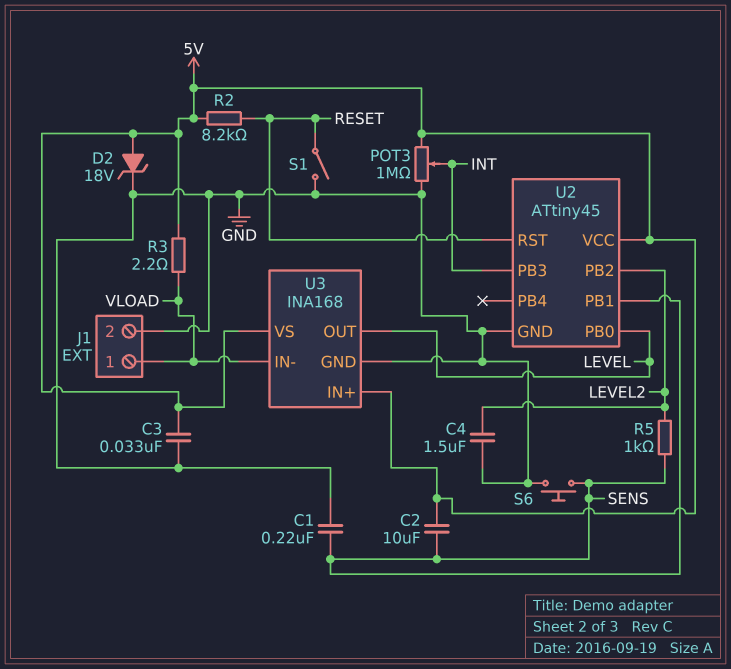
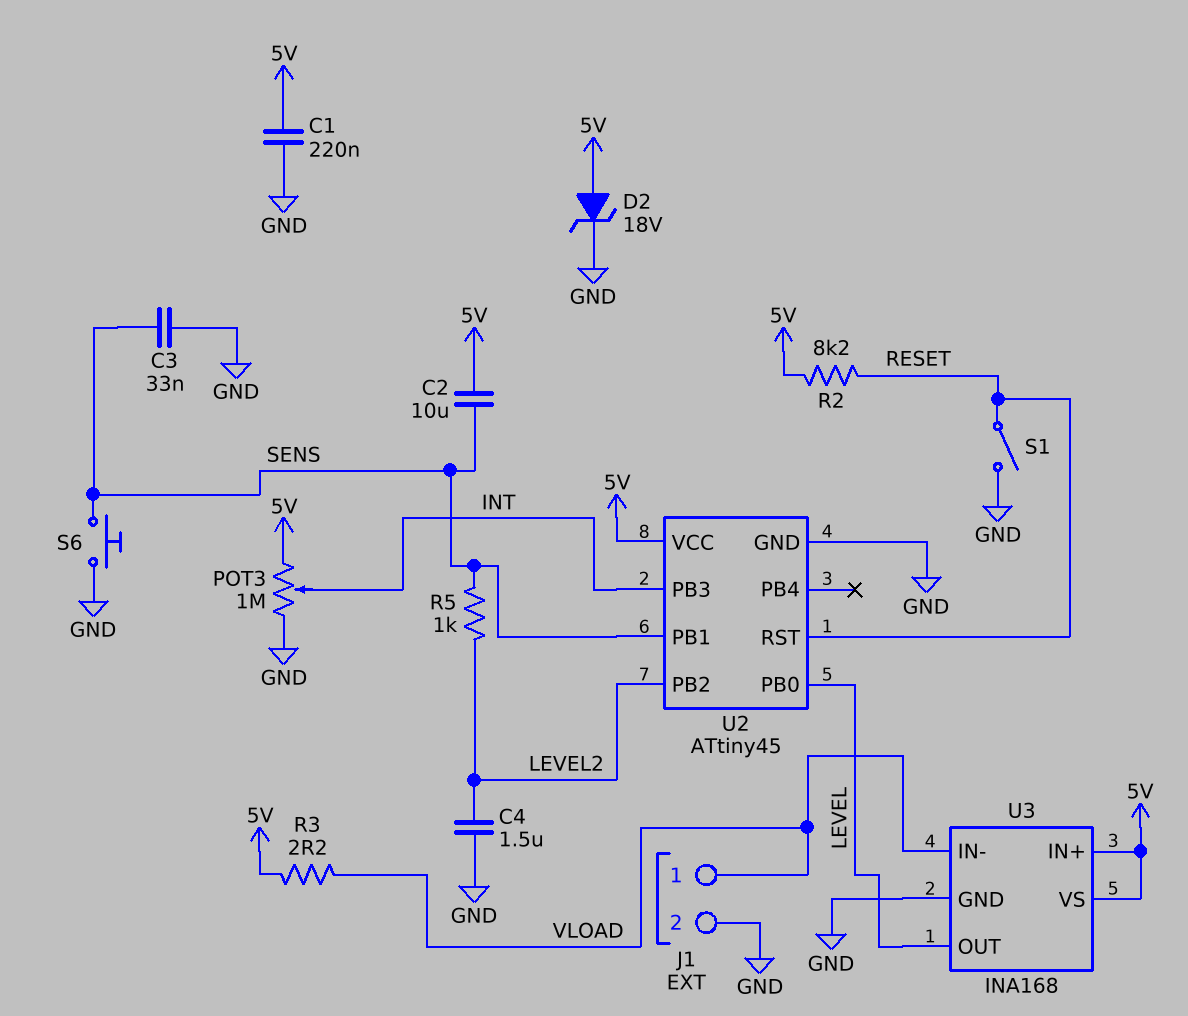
C1: 220nF (GND, SENS) -> 220nF (5V, GND)
C3: 33nF (5V, GND) -> 33nF (GND, SENS)

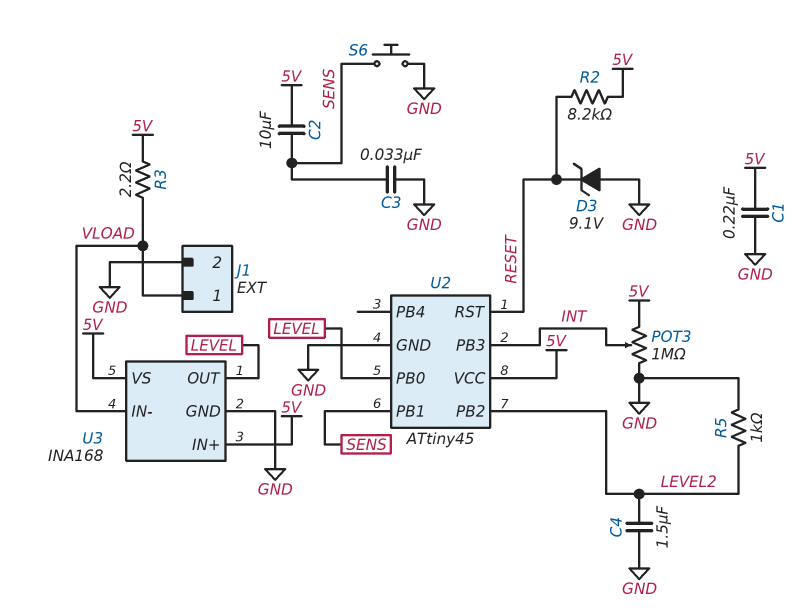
D2: zener 18V (A 5V, K GND) -> none
D3: none -> zener 9.1V (A GND, K RESET)
R5: 1k (LEVEL2, SENS) -> 1k (GND, LEVEL2)
S1: switch (GND, RESET) -> none

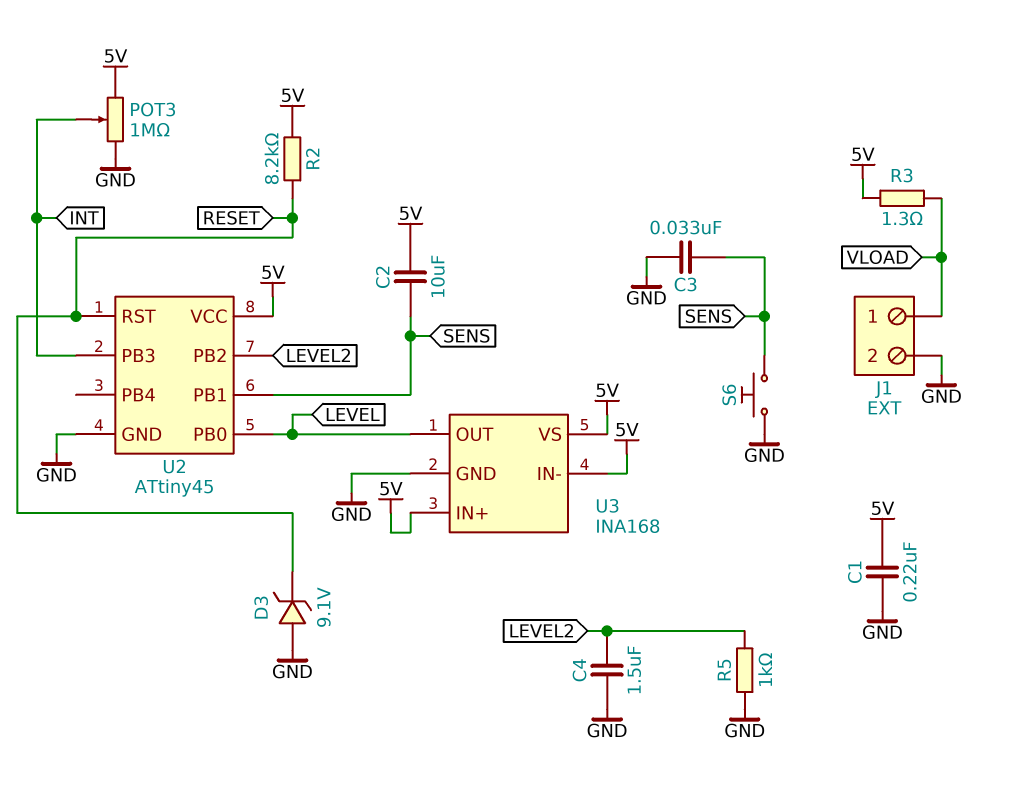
R3: 2.2 (5V, VLOAD) -> 1.3 (5V, VLOAD)
U3 pin IN-: VLOAD -> 5V

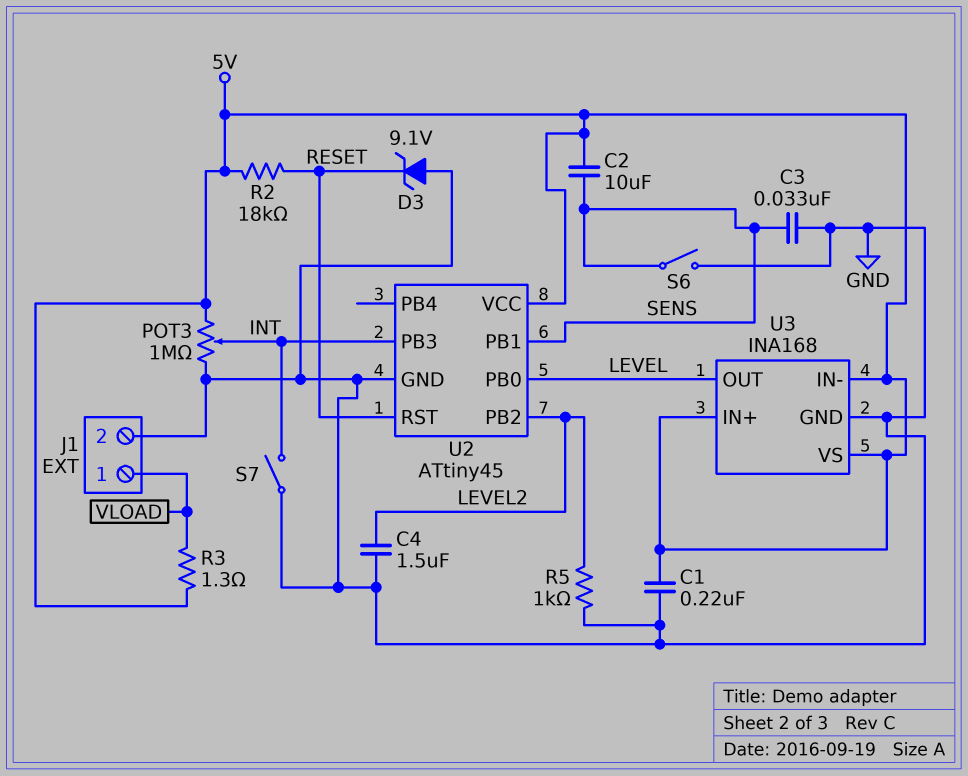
R2: 8.2k (5V, RESET) -> 18k (5V, RESET)
S6: button (GND, SENS) -> switch (GND, SENS)
S7: none -> switch (GND, INT)

